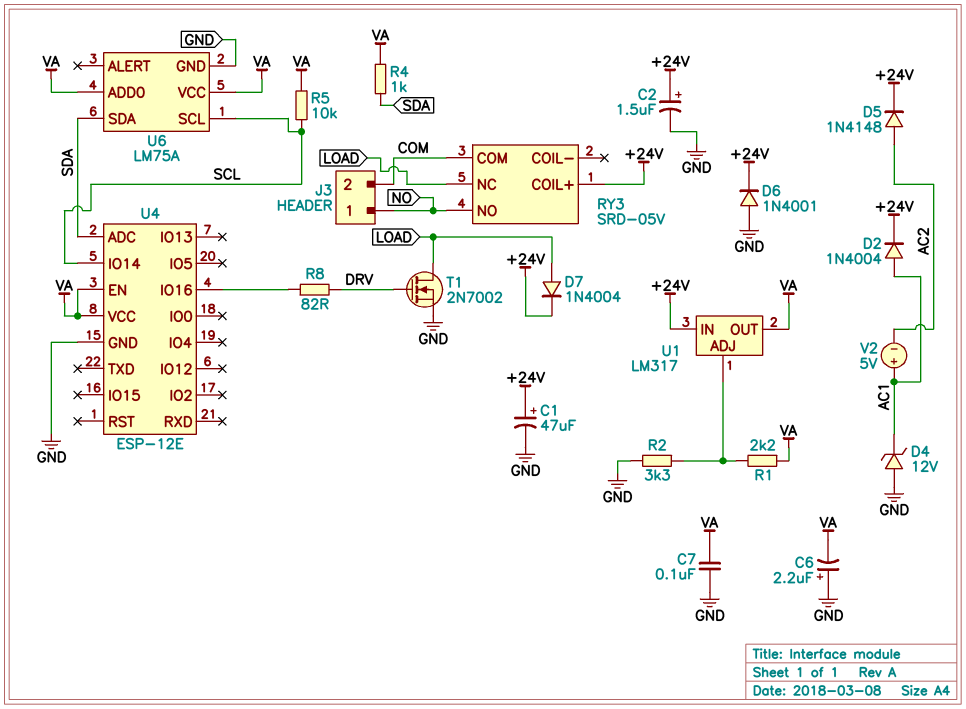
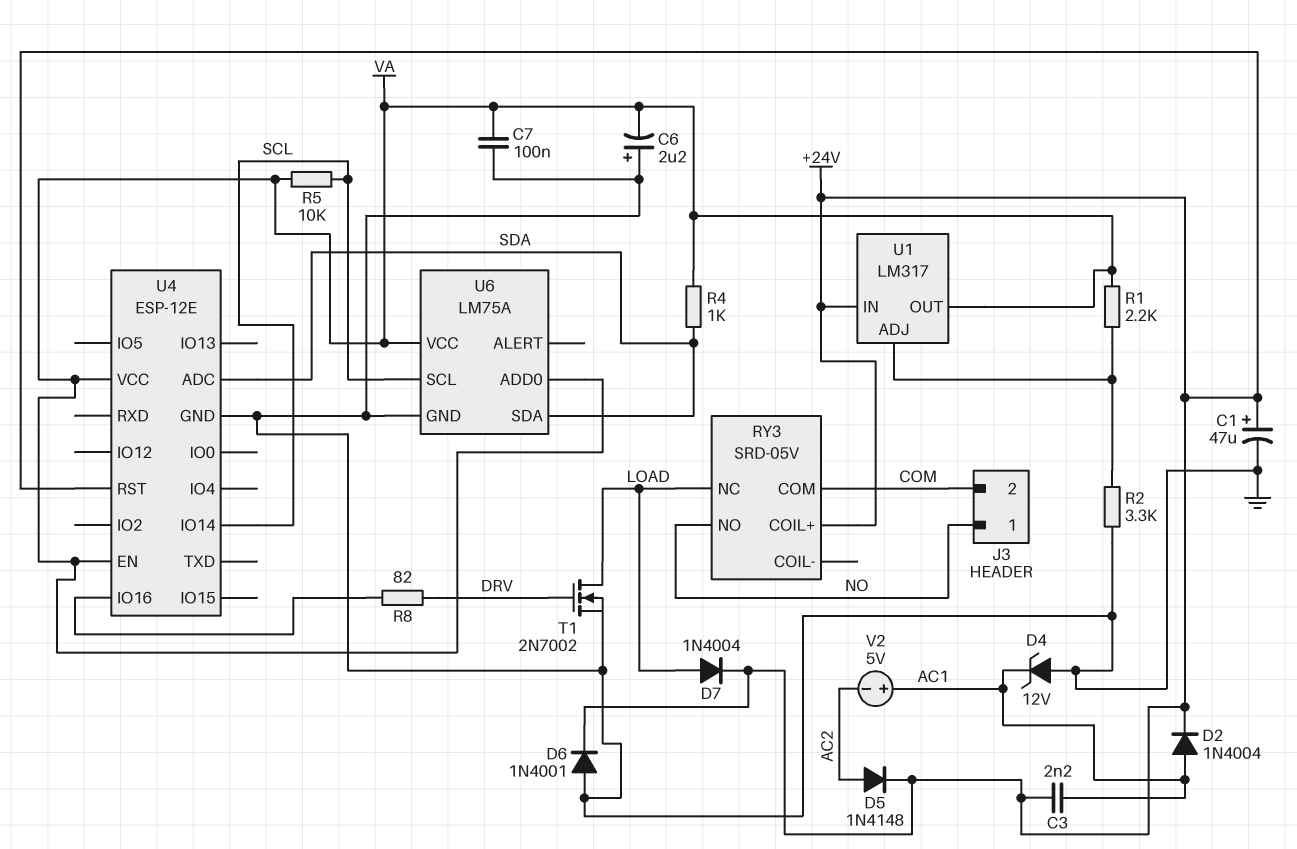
C2: 1.5uF (plus +24V, minus GND) -> none
C3: none -> 2.2nF (+24V, AC1)
U4 pin RST: none -> +24V

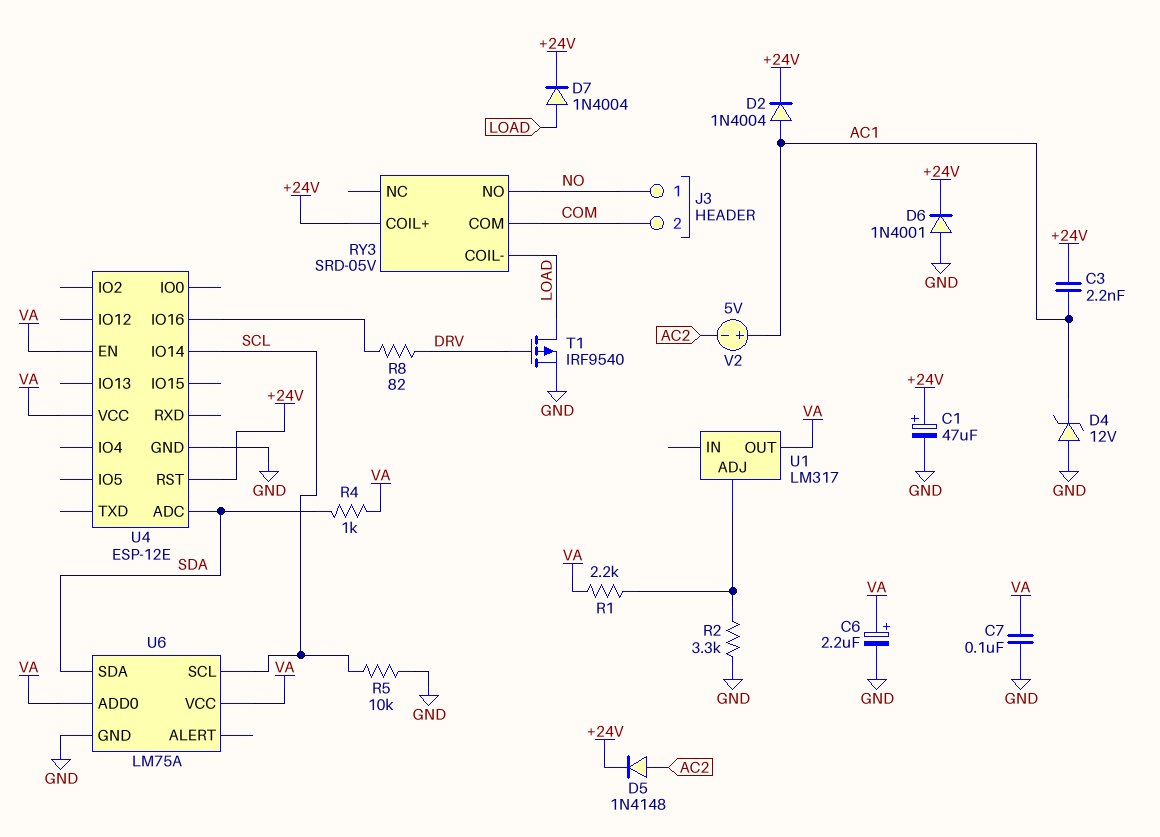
C6: 2.2uF (plus GND, minus VA) -> 2.2uF (plus VA, minus GND)
R5: 10k (SCL, VA) -> 10k (GND, SCL)
RY3 pin COIL-: none -> LOAD
RY3 pin NC: LOAD -> none
T1: NMOS 2N7002 (G DRV, D LOAD, S GND) -> PMOS IRF9540 (G DRV, D LOAD, S GND)
U1 pin IN: +24V -> none

